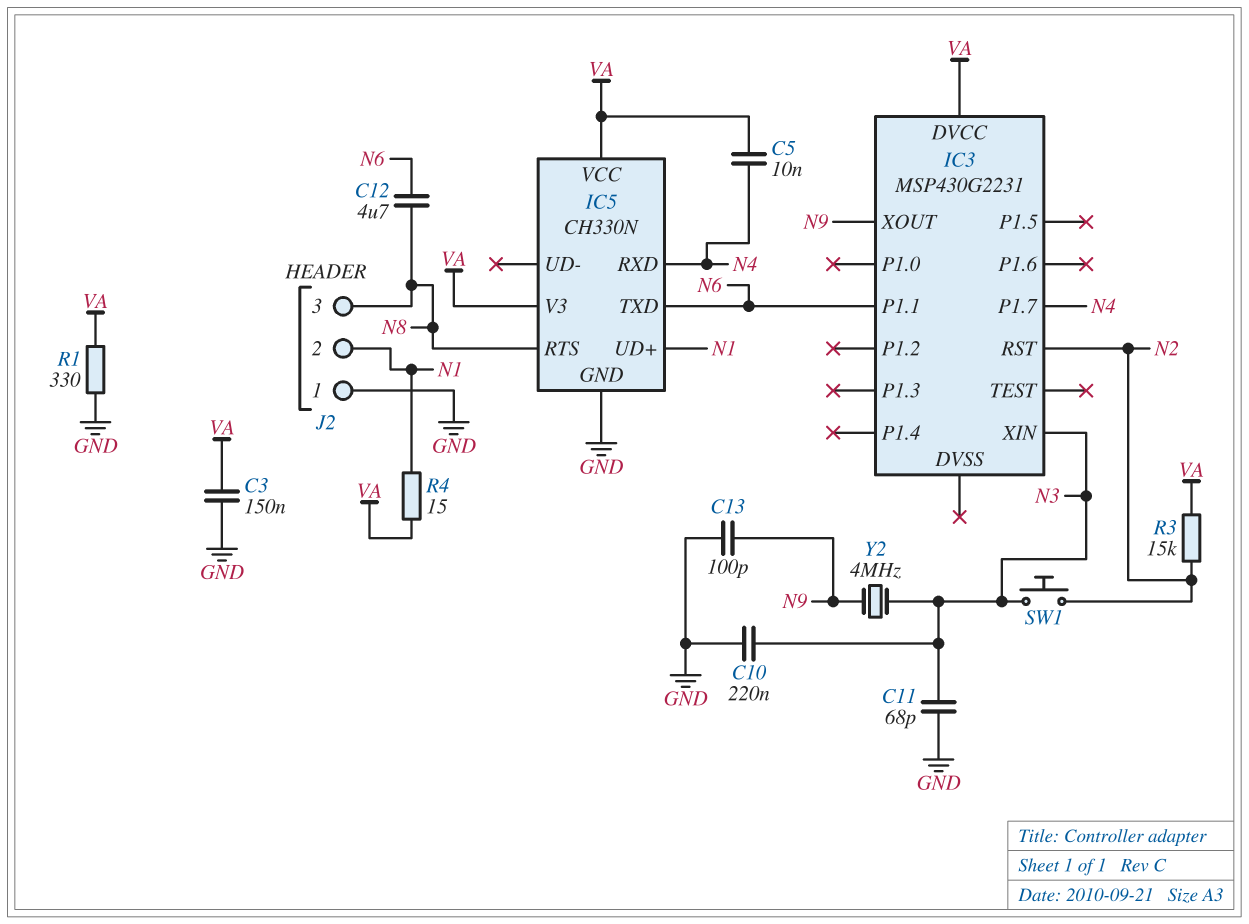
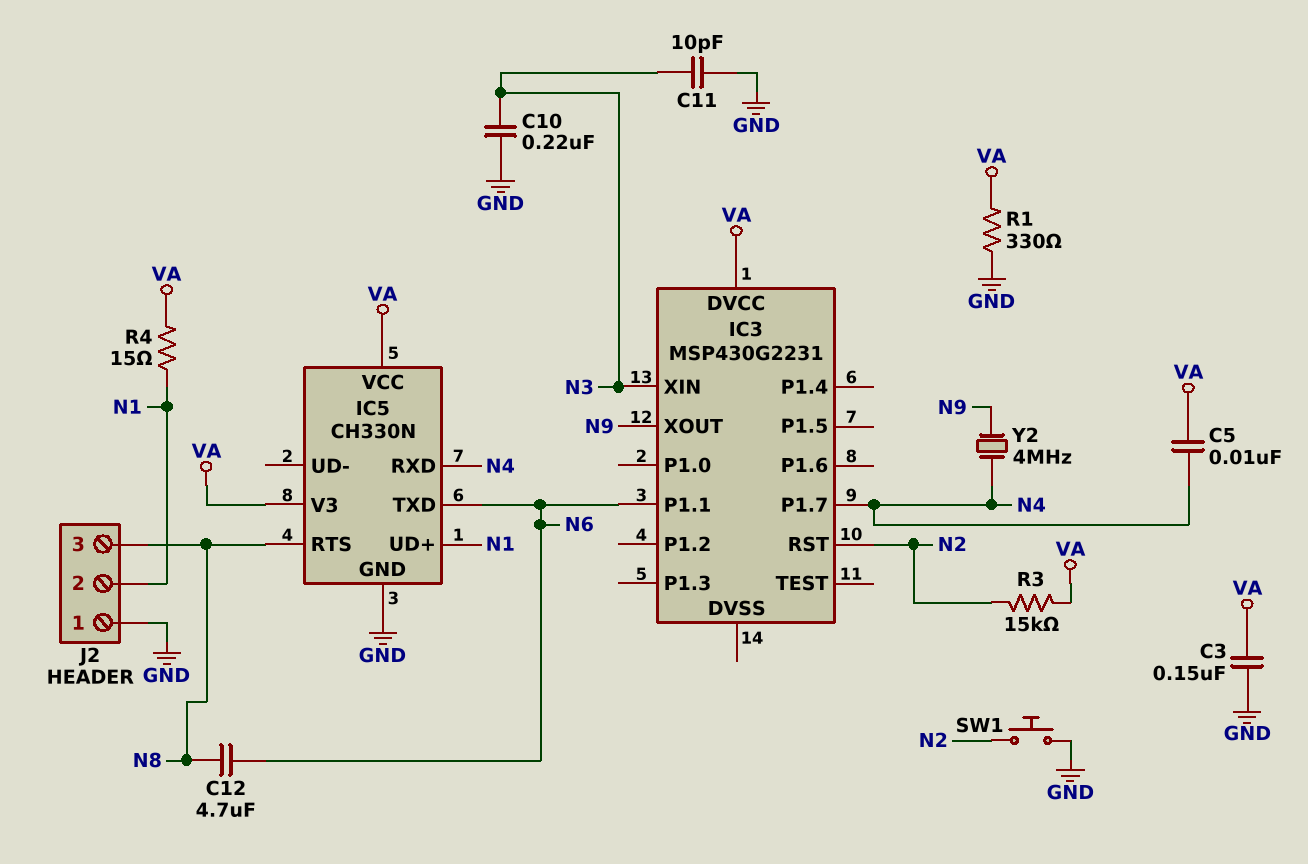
C11: 68pF (GND, N3) -> 10pF (GND, N3)
C13: 100pF (GND, N9) -> none
SW1: button (N2, N3) -> button (GND, N2)
Y2: 4MHz (N3, N9) -> 4MHz (N4, N9)

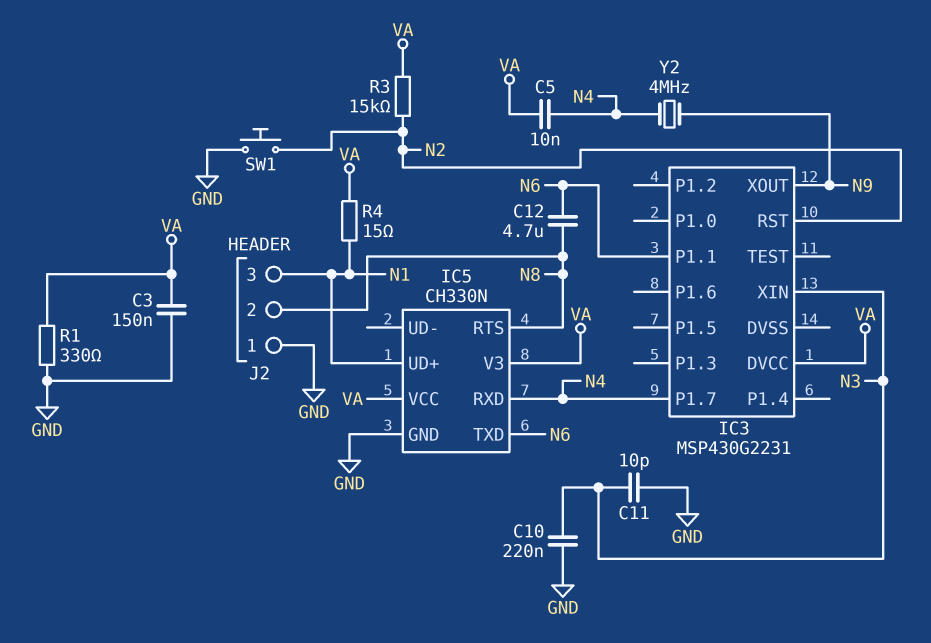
J2 pin 2: N1 -> N8
J2 pin 3: N8 -> N1

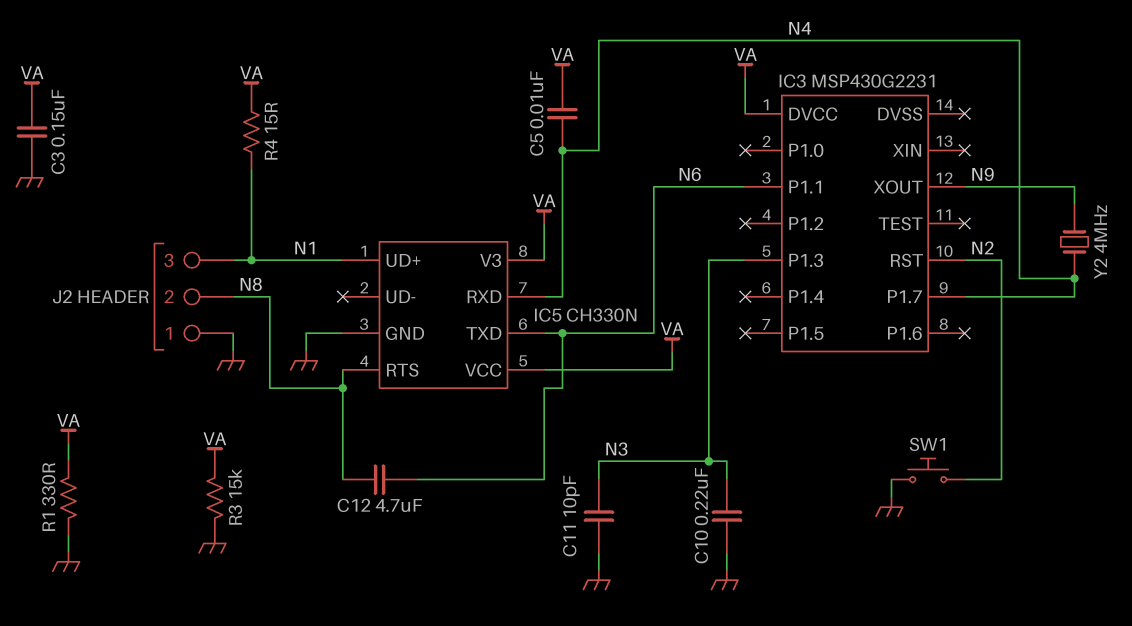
IC3 pin P1.3: none -> N3
IC3 pin XIN: N3 -> none
R3: 15k (N2, VA) -> 15k (GND, VA)

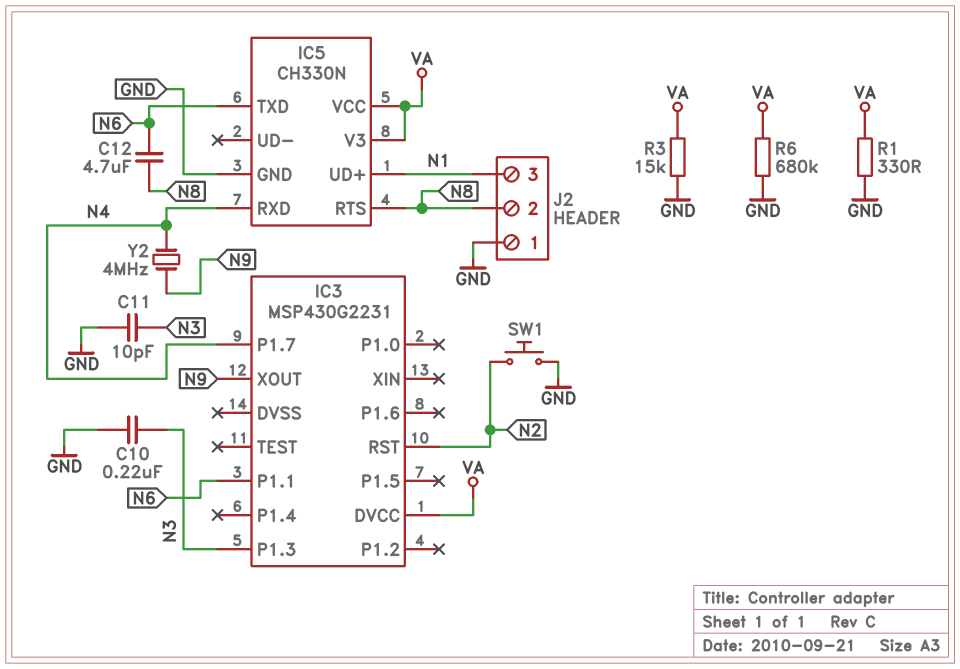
C3: 150nF (GND, VA) -> none
C5: 10nF (N4, VA) -> none
R4: 15 (N1, VA) -> none
R6: none -> 680k (GND, VA)

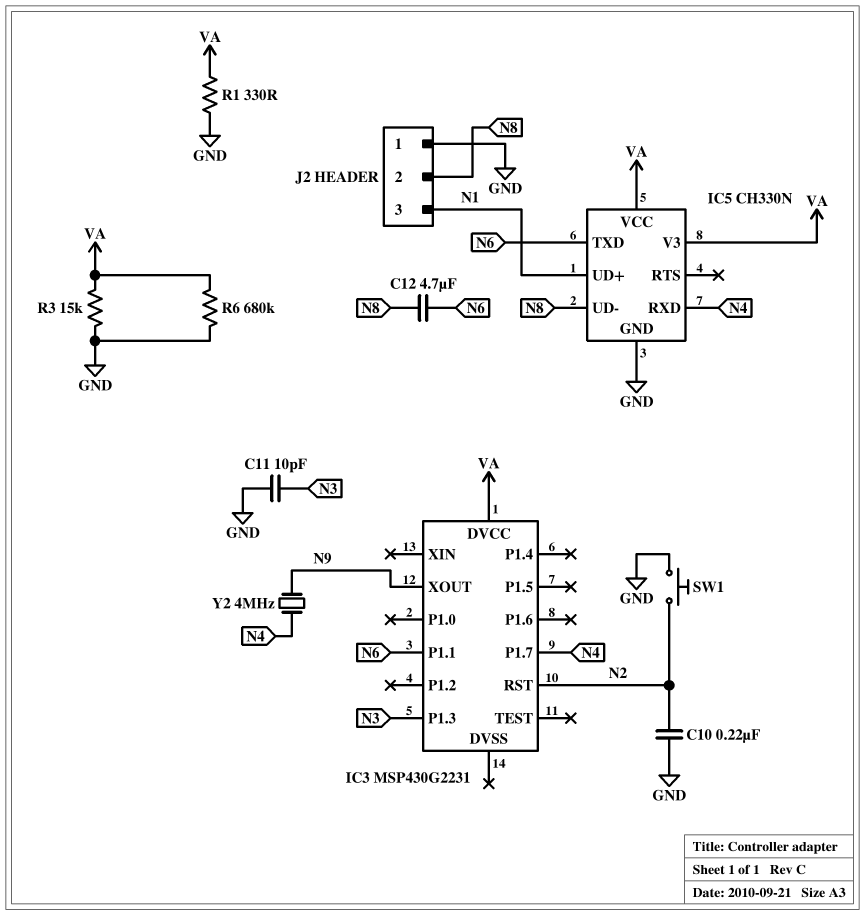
C10: 220nF (GND, N3) -> 220nF (GND, N2)
IC5 pin RTS: N8 -> none
IC5 pin UD-: none -> N8

